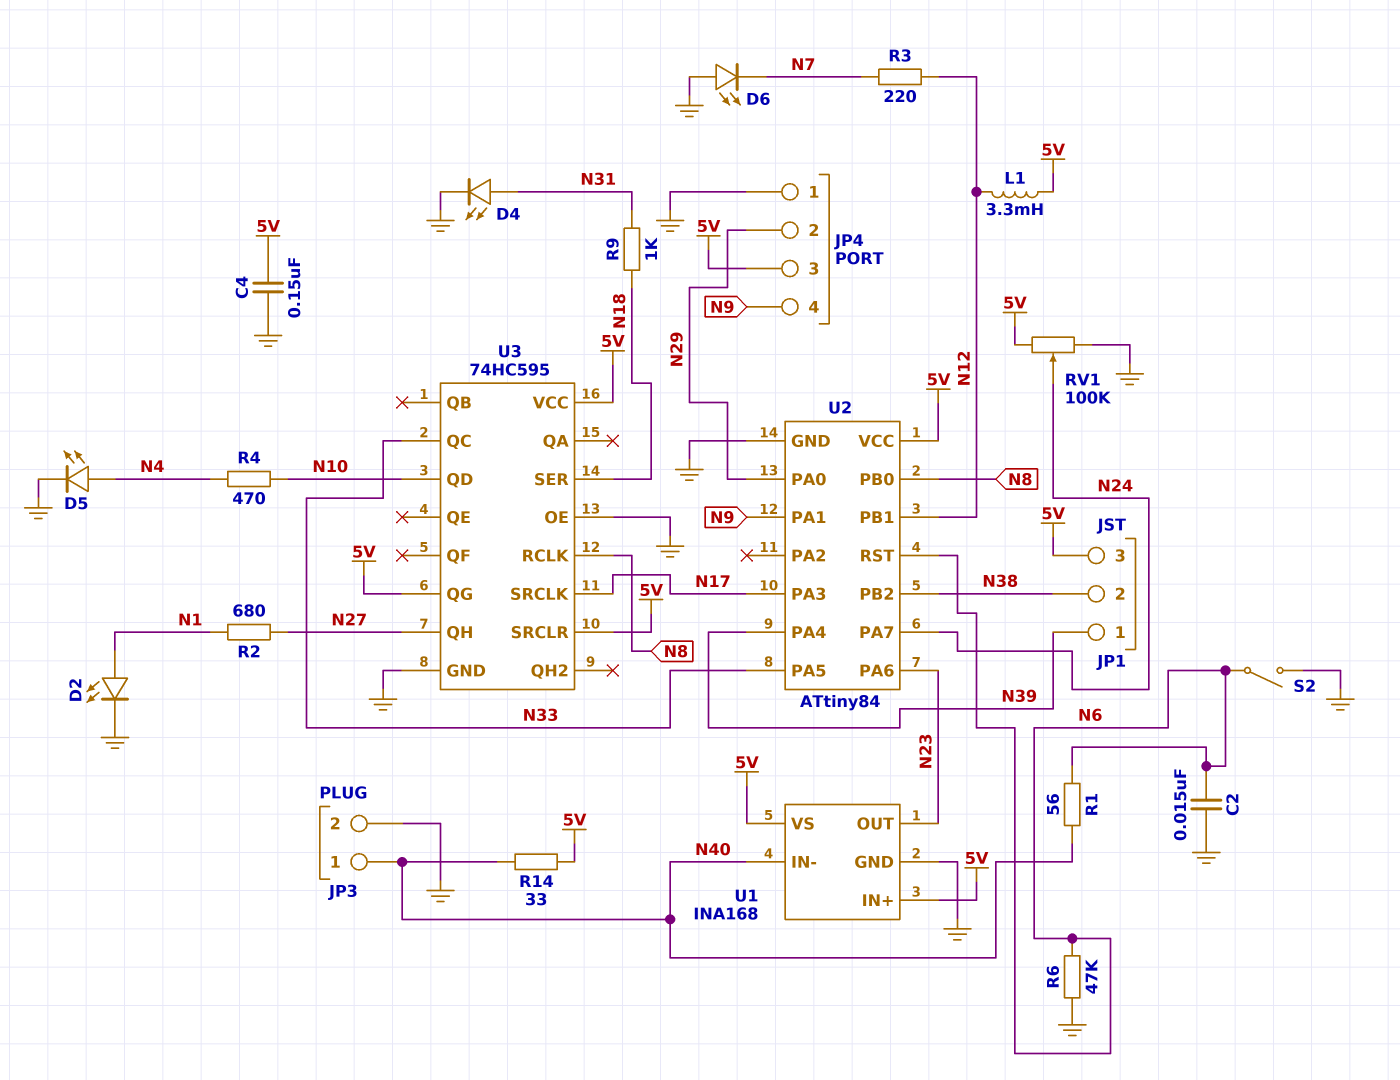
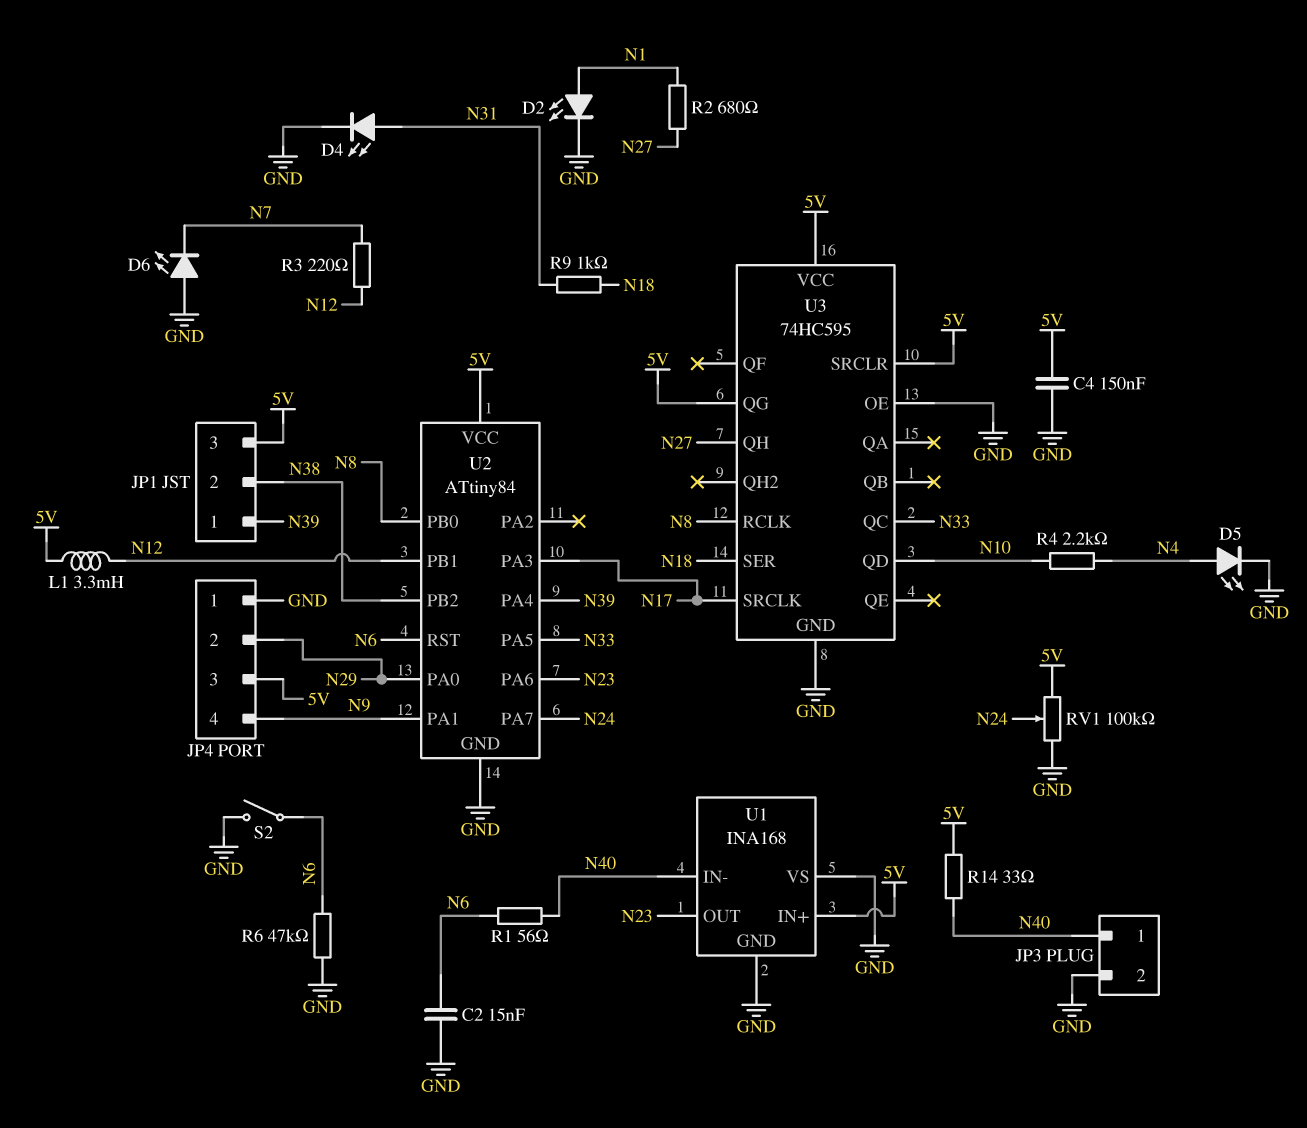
R4: 470 (N4, N10) -> 2.2k (N4, N10)
U1 pin VS: 5V -> GND

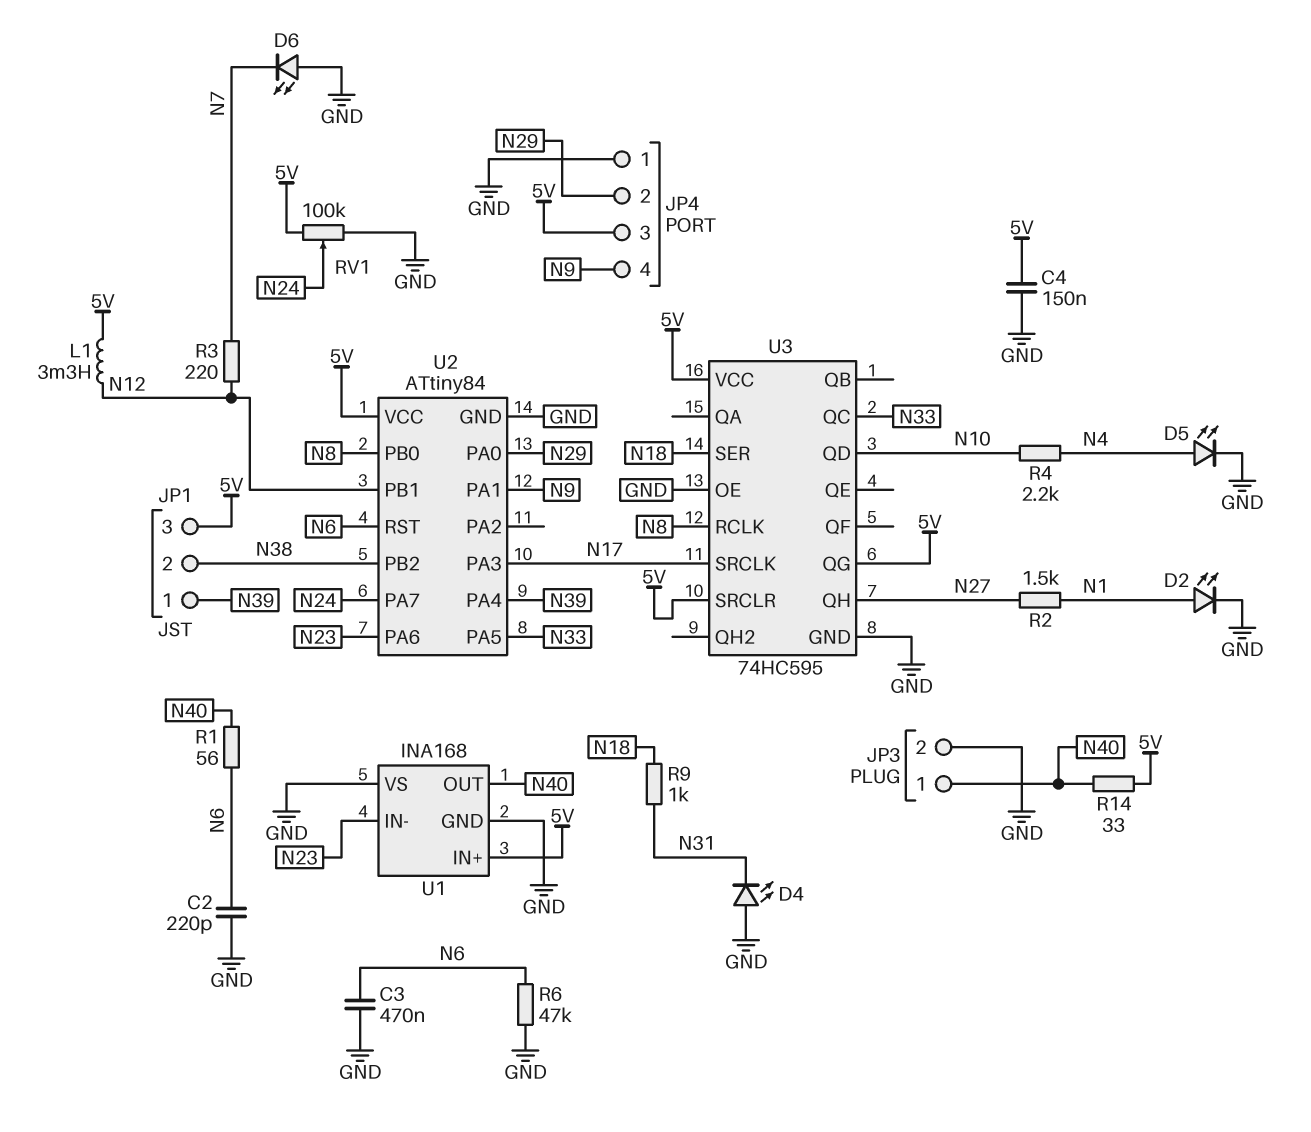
C2: 15nF (GND, N6) -> 220pF (GND, N6)
C3: none -> 470nF (GND, N6)
D4: LED (A N31, K GND) -> LED (A GND, K N31)
R2: 680 (N1, N27) -> 1.5k (N1, N27)
S2: switch (GND, N6) -> none
U1 pin IN-: N40 -> N23
U1 pin OUT: N23 -> N40

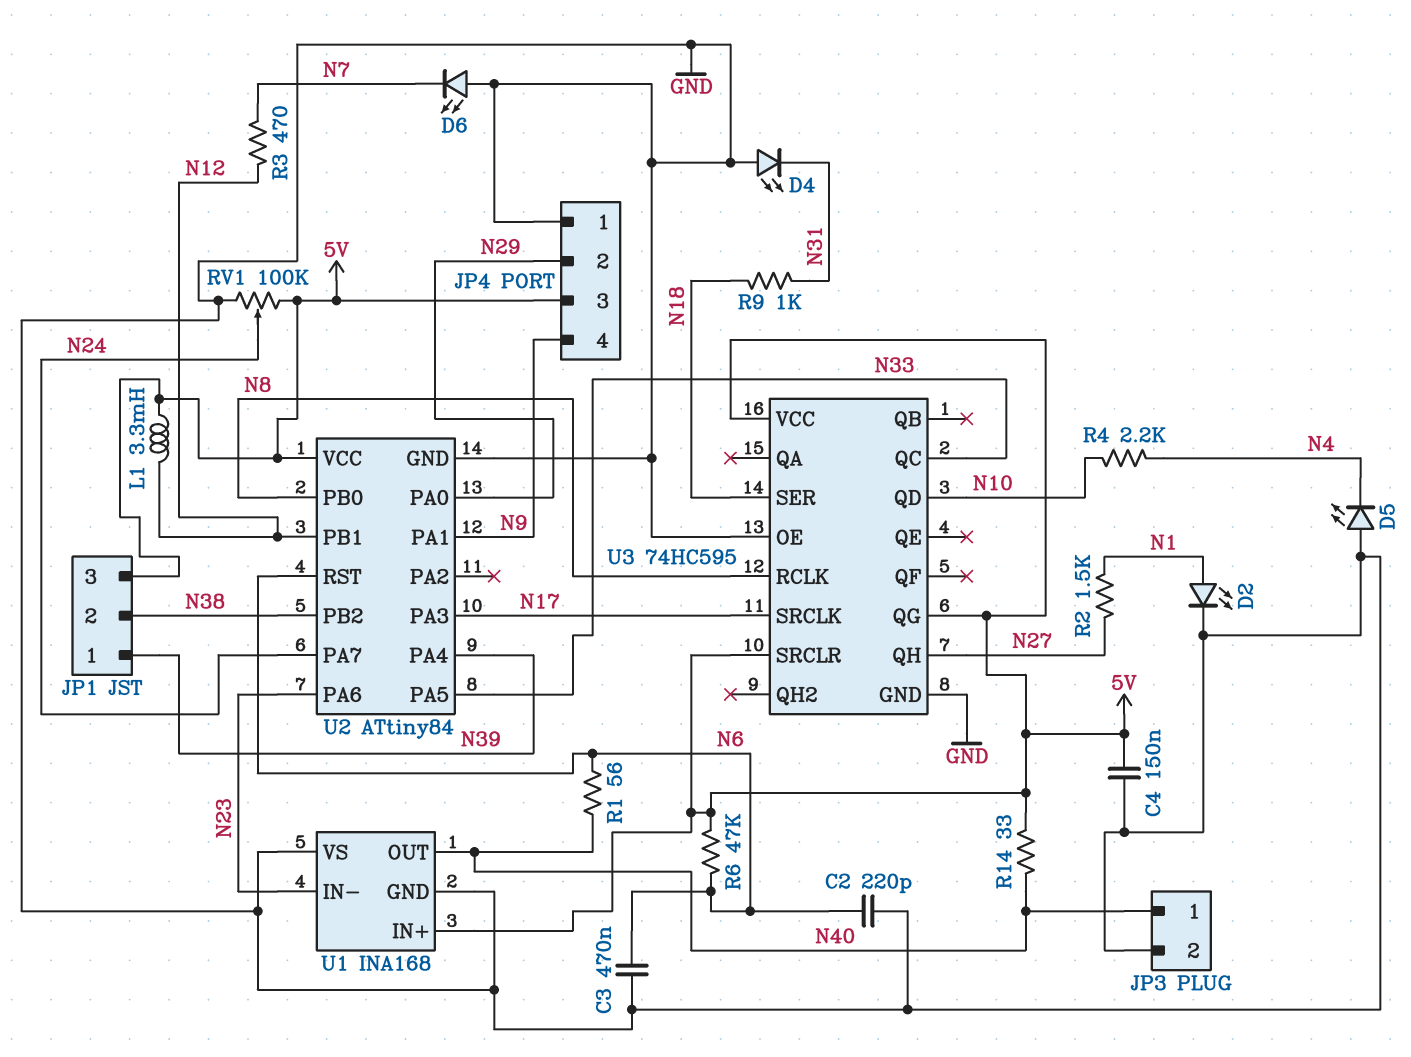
D5: LED (A N4, K GND) -> LED (A GND, K N4)
R3: 220 (N7, N12) -> 470 (N7, N12)
R6: 47k (GND, N6) -> 47k (5V, N6)

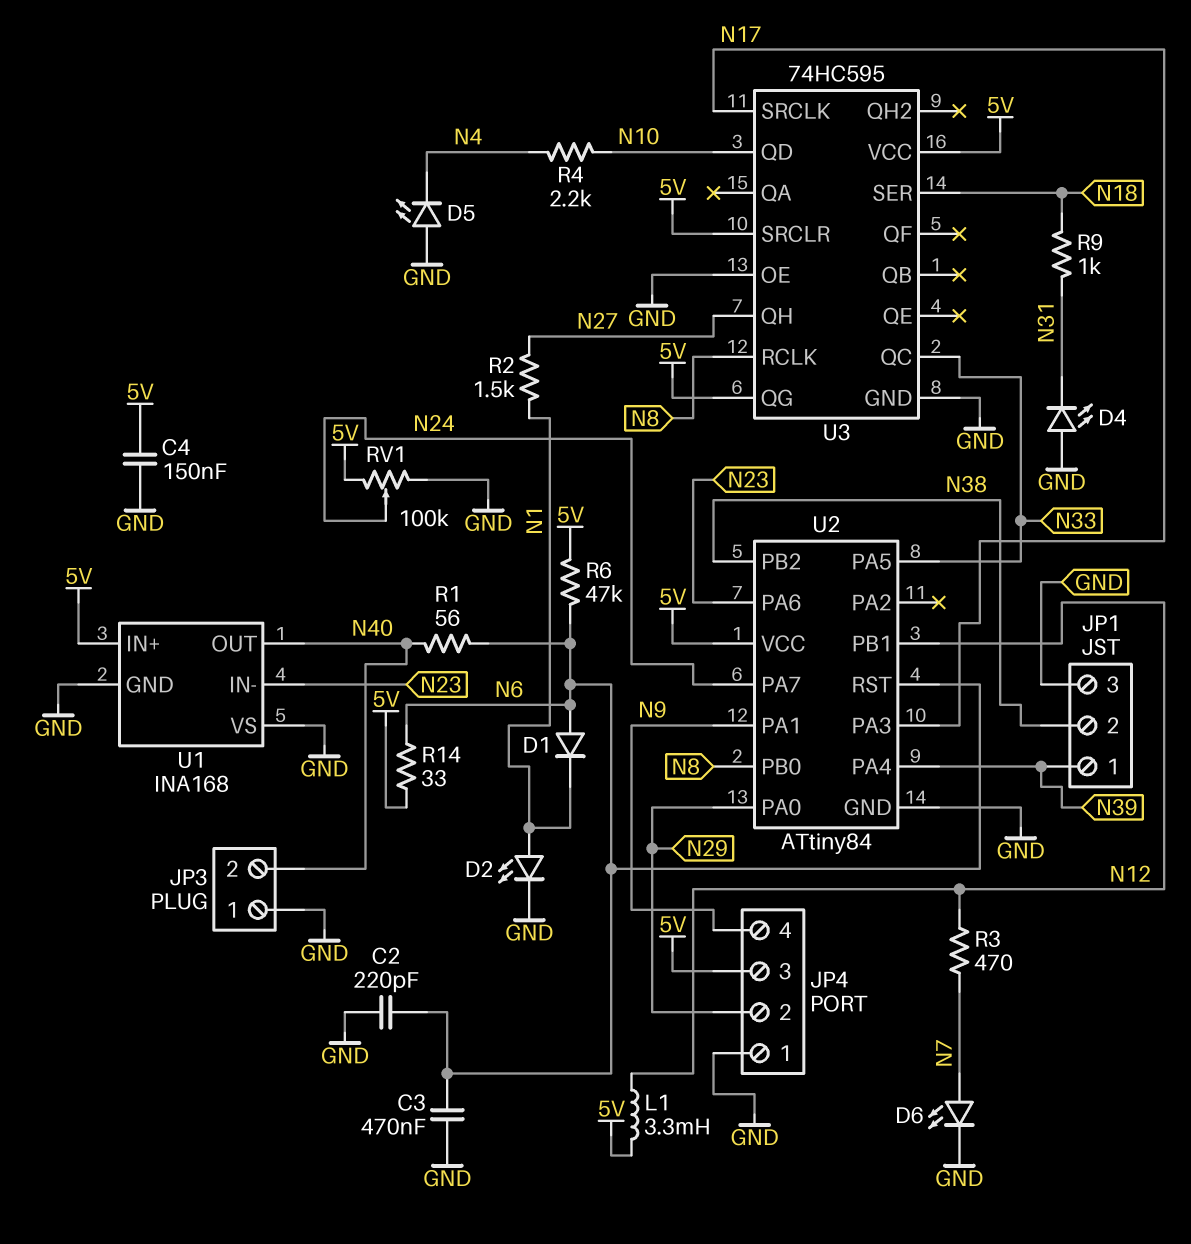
D1: none -> diode (A N6, K N1)
D6: LED (A GND, K N7) -> LED (A N7, K GND)
JP1 pin 3: 5V -> GND
JP3 pin 1: N40 -> GND
JP3 pin 2: GND -> N40
R14: 33 (5V, N40) -> 33 (5V, N6)

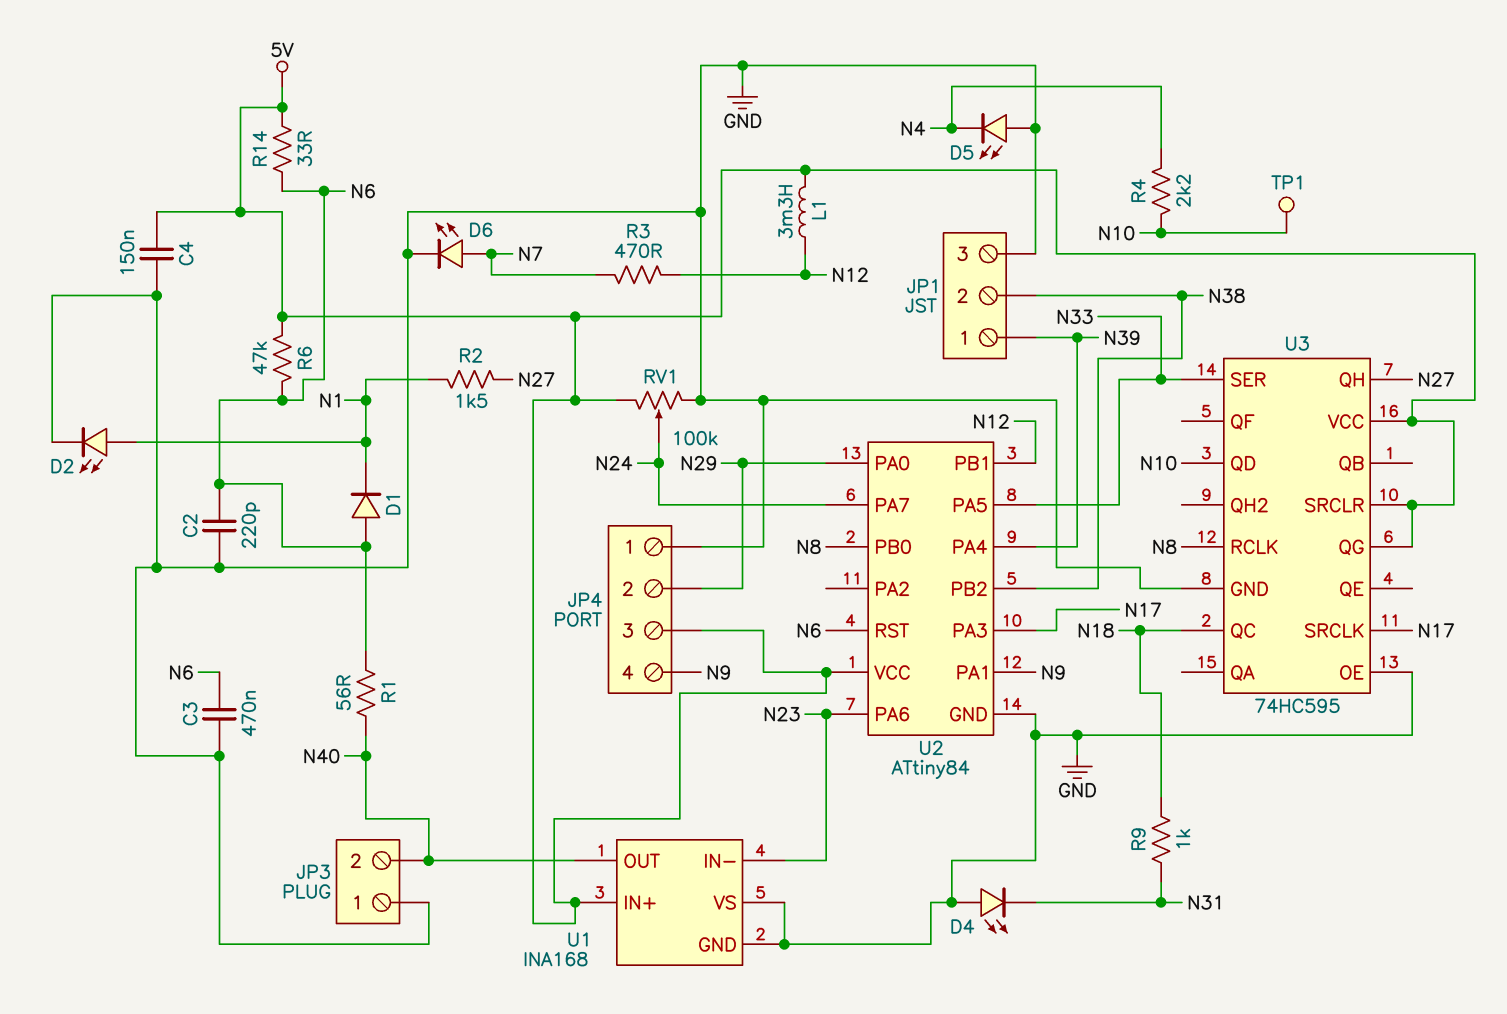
TP1: none -> test point (N10)
U3 pin QC: N33 -> N18
U3 pin SER: N18 -> N33

